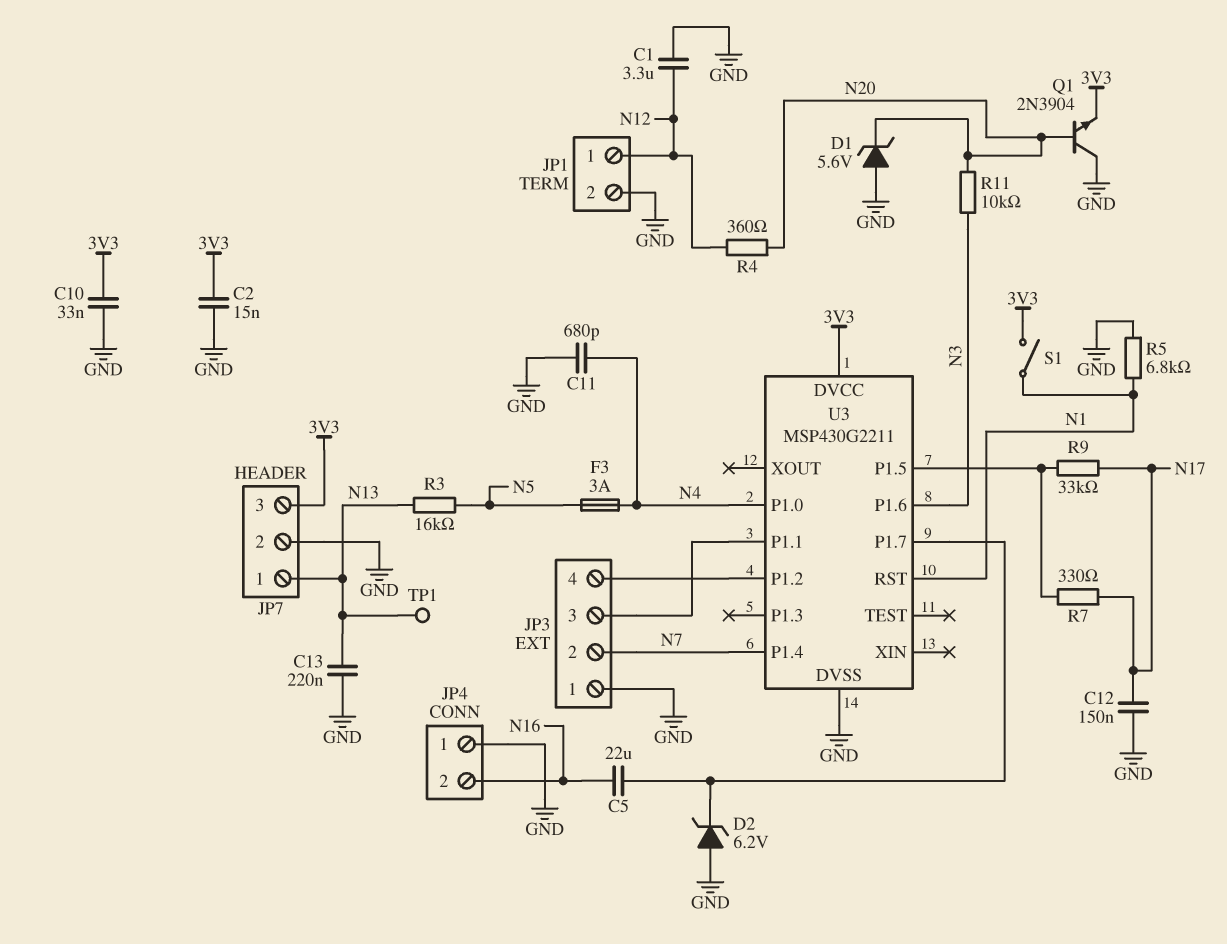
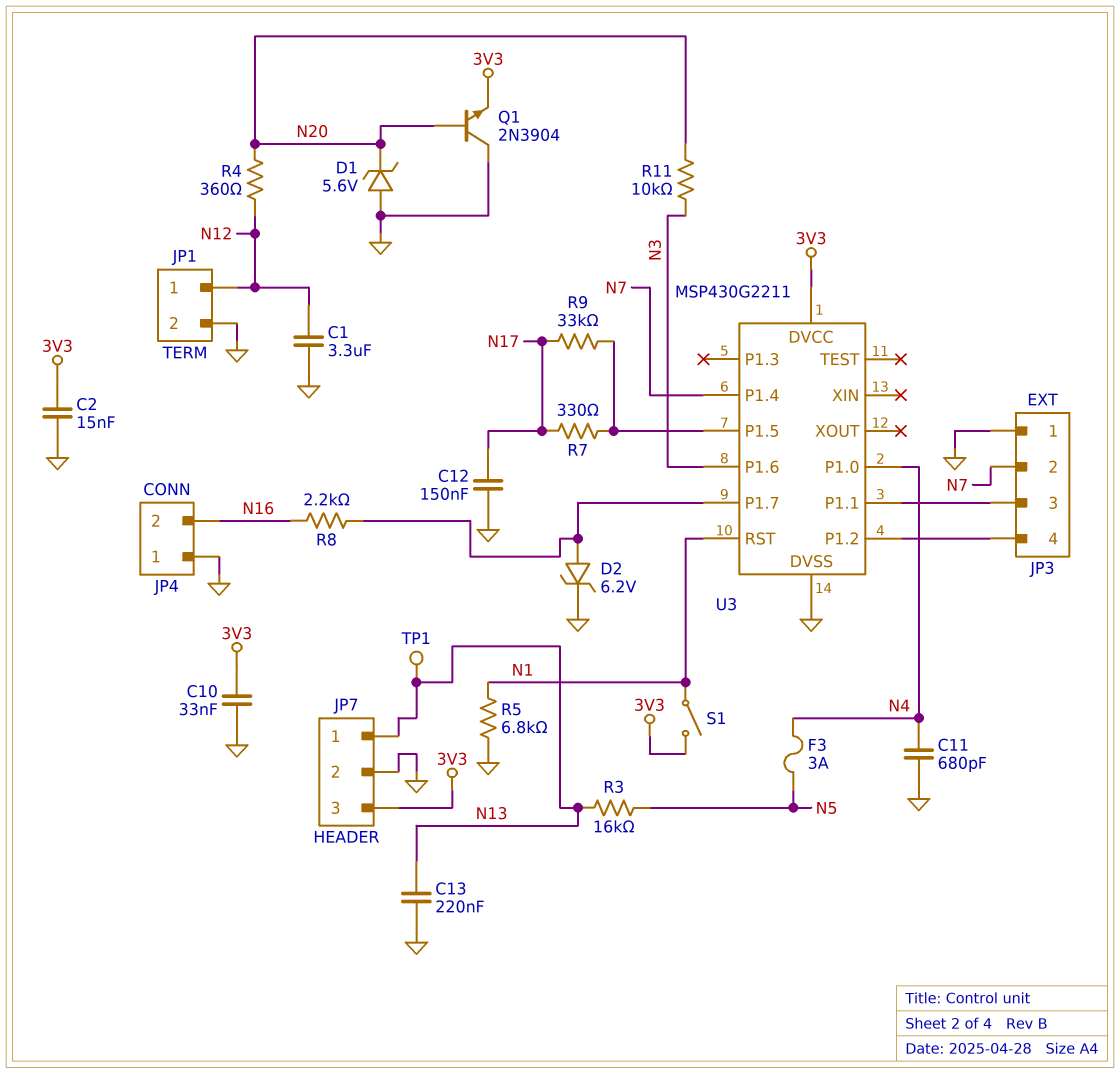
C5: 22uF (N16, U3/P1.7) -> none
D2: zener 6.2V (A GND, K U3/P1.7) -> zener 6.2V (A U3/P1.7, K GND)
R8: none -> 2.2k (N16, U3/P1.7)

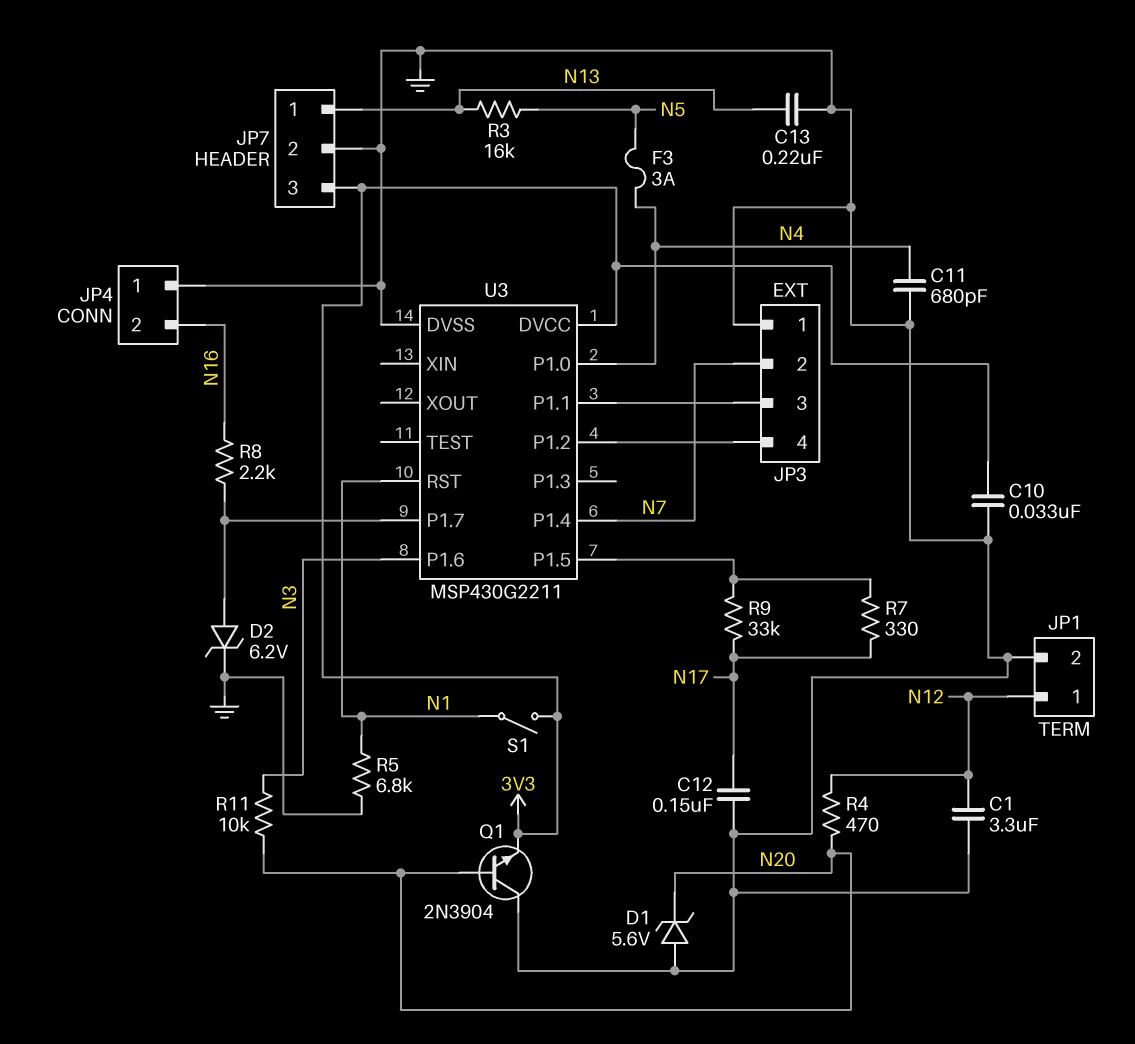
C2: 15nF (3V3, GND) -> none
R4: 360 (N12, N20) -> 470 (N12, N20)
TP1: test point (N13) -> none

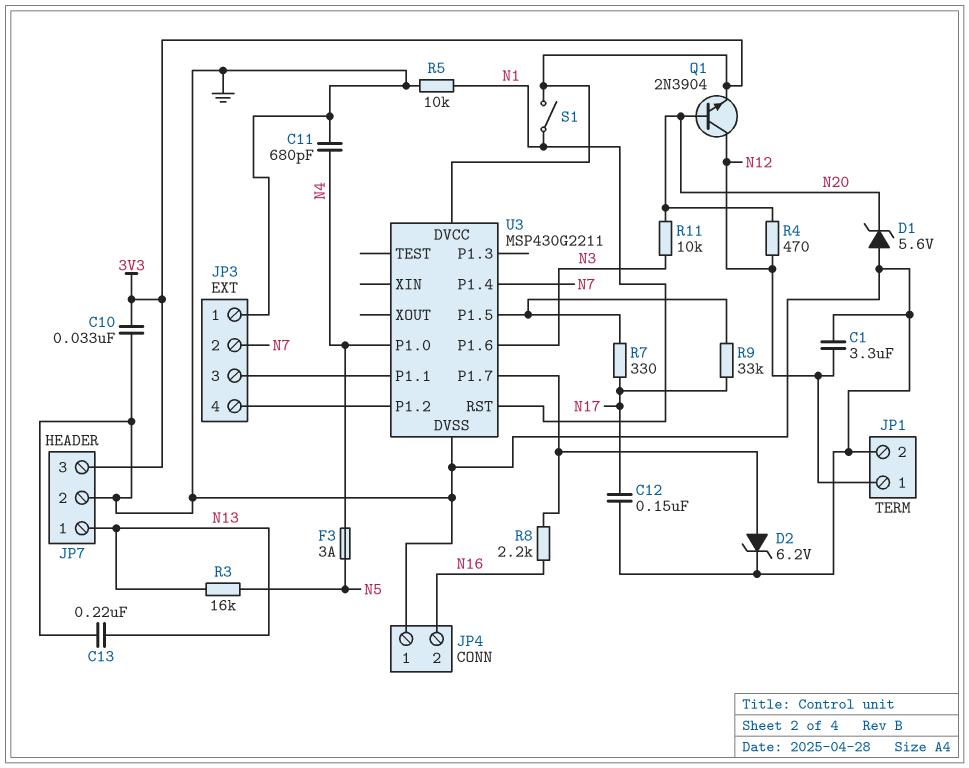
Q1: NPN 2N3904 (B N20, C GND, E 3V3) -> NPN 2N3904 (B N20, C N12, E 3V3)
R5: 6.8k (GND, N1) -> 10k (GND, N1)

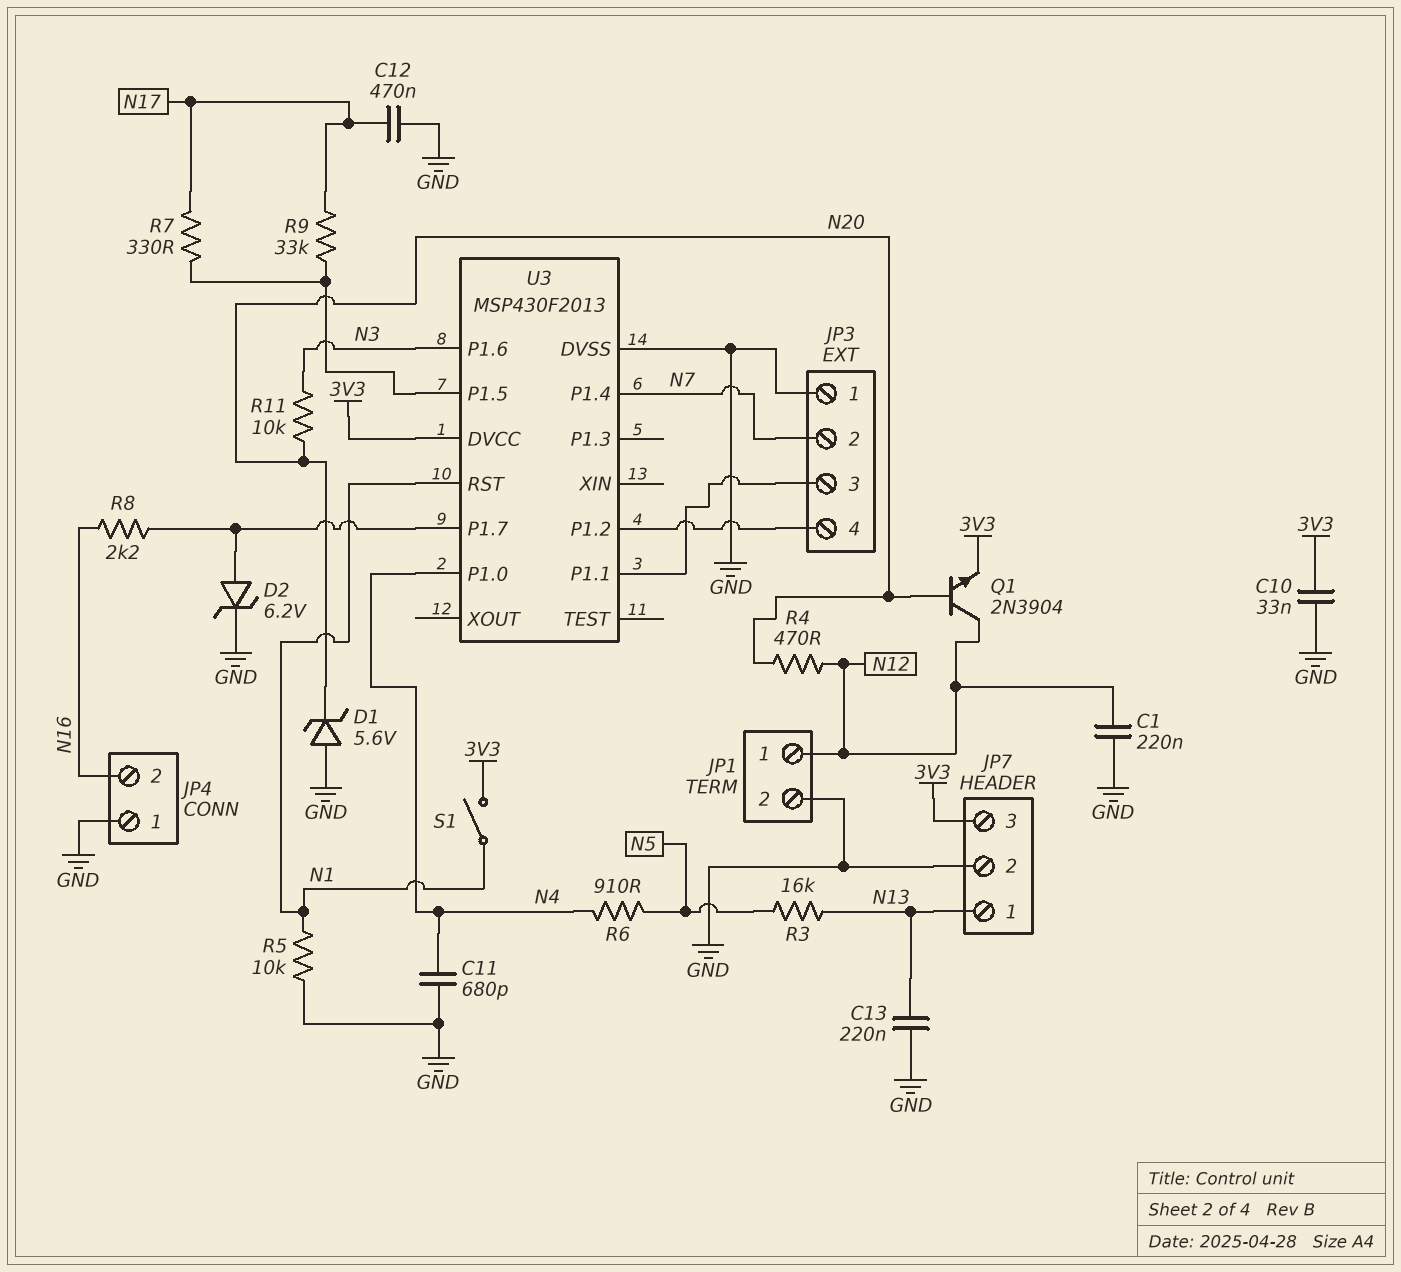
C1: 3.3uF (GND, N12) -> 220nF (GND, N12)
C12: 150nF (GND, N17) -> 470nF (GND, N17)
F3: 3A (N4, N5) -> none
R6: none -> 910 (N4, N5)
U3: MSP430G2211 -> MSP430F2013

